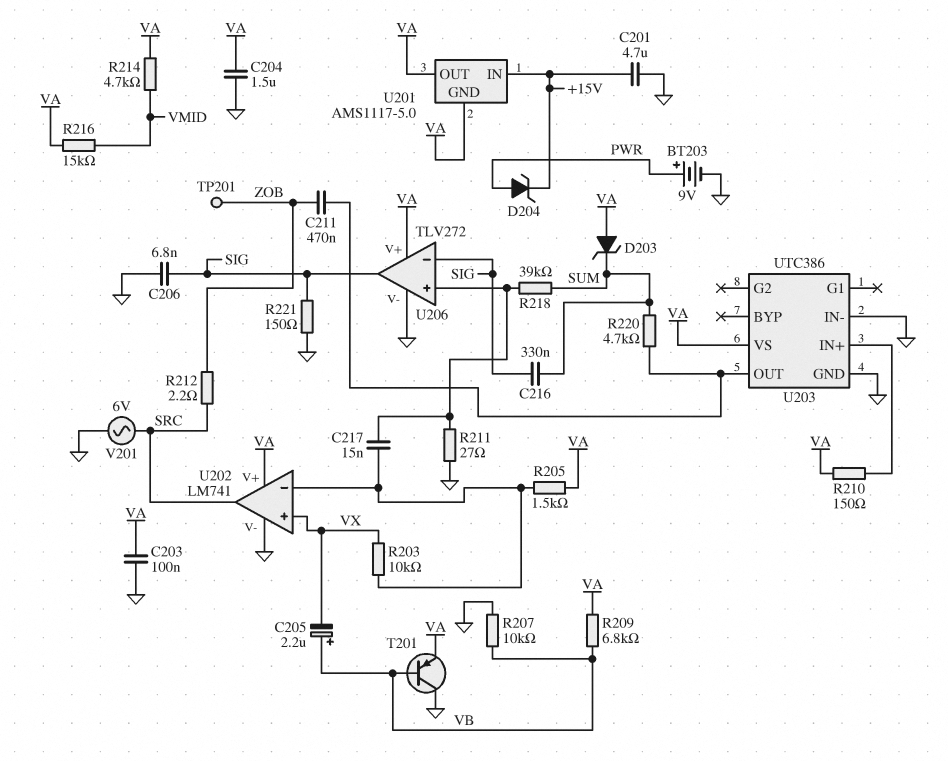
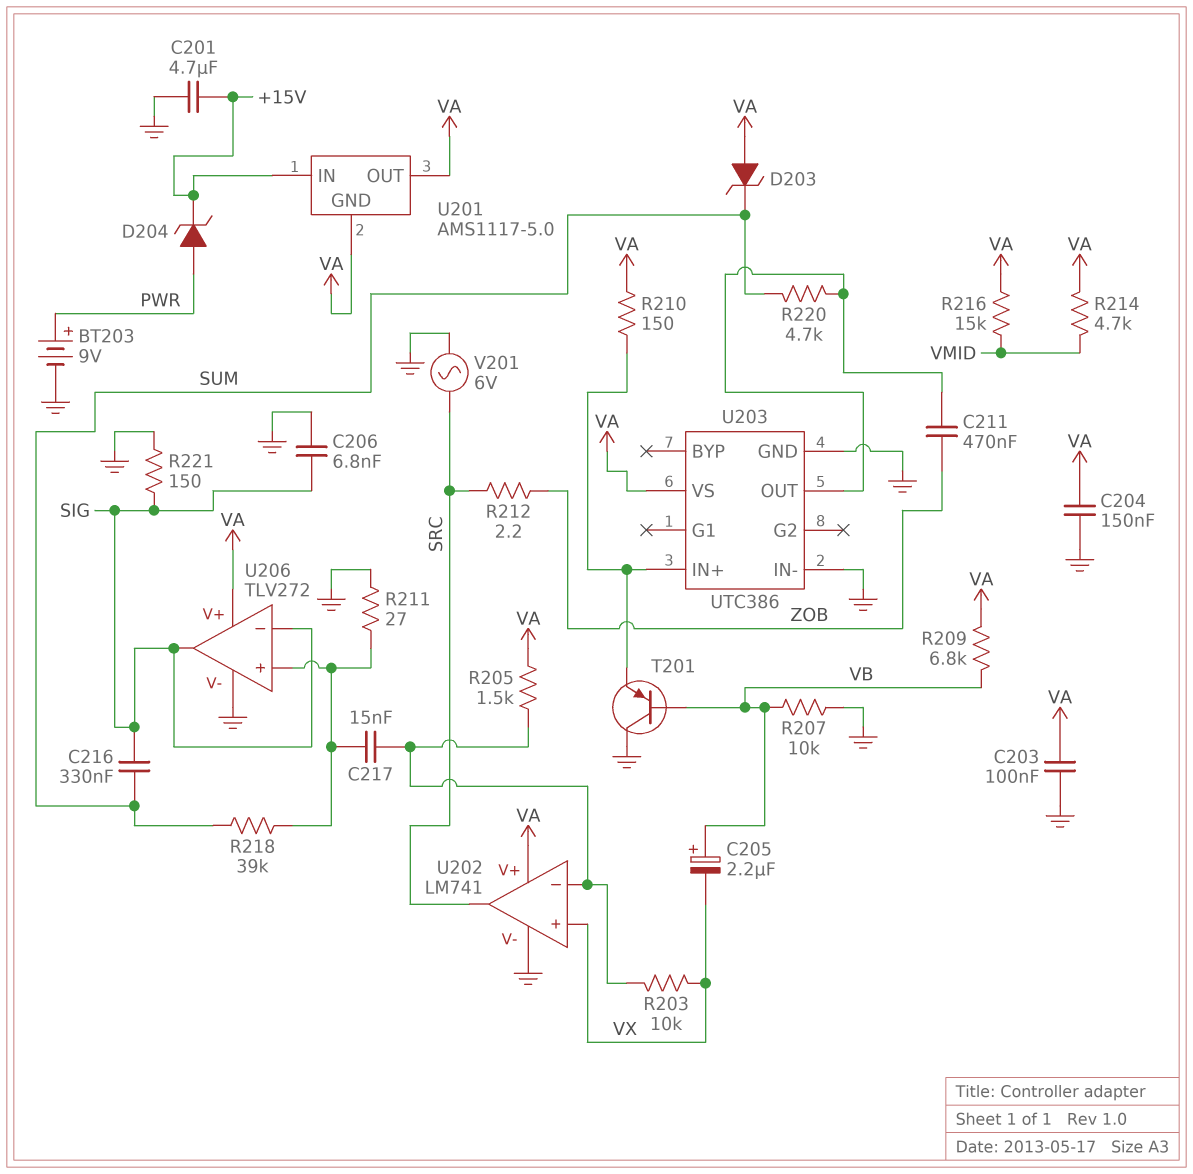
C204: 1.5uF (GND, VA) -> 150nF (GND, VA)
T201: PNP (B VB, C GND, E VA) -> PNP (B VB, C GND, E U203/IN+)
TP201: test point (ZOB) -> none

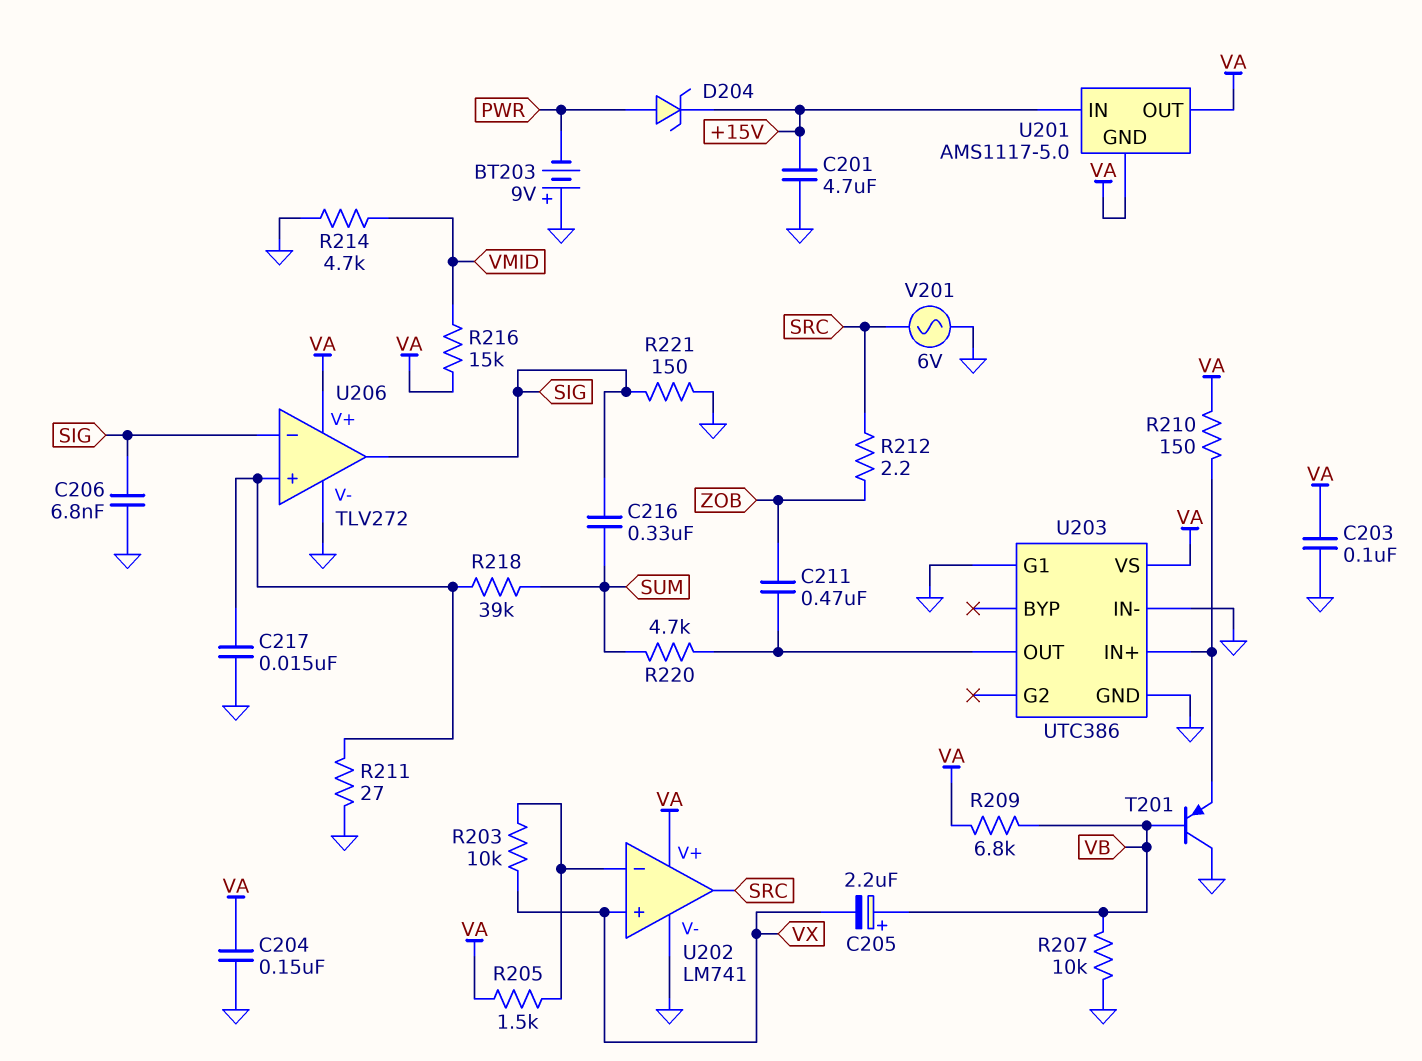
BT203: 9V (plus PWR, minus GND) -> 9V (plus GND, minus PWR)
C217: 15nF (U202/in-, U206/in+) -> 15nF (GND, U206/in+)
D203: zener (A VA, K SUM) -> none
R214: 4.7k (VA, VMID) -> 4.7k (GND, VMID)
U203 pin G1: none -> GND

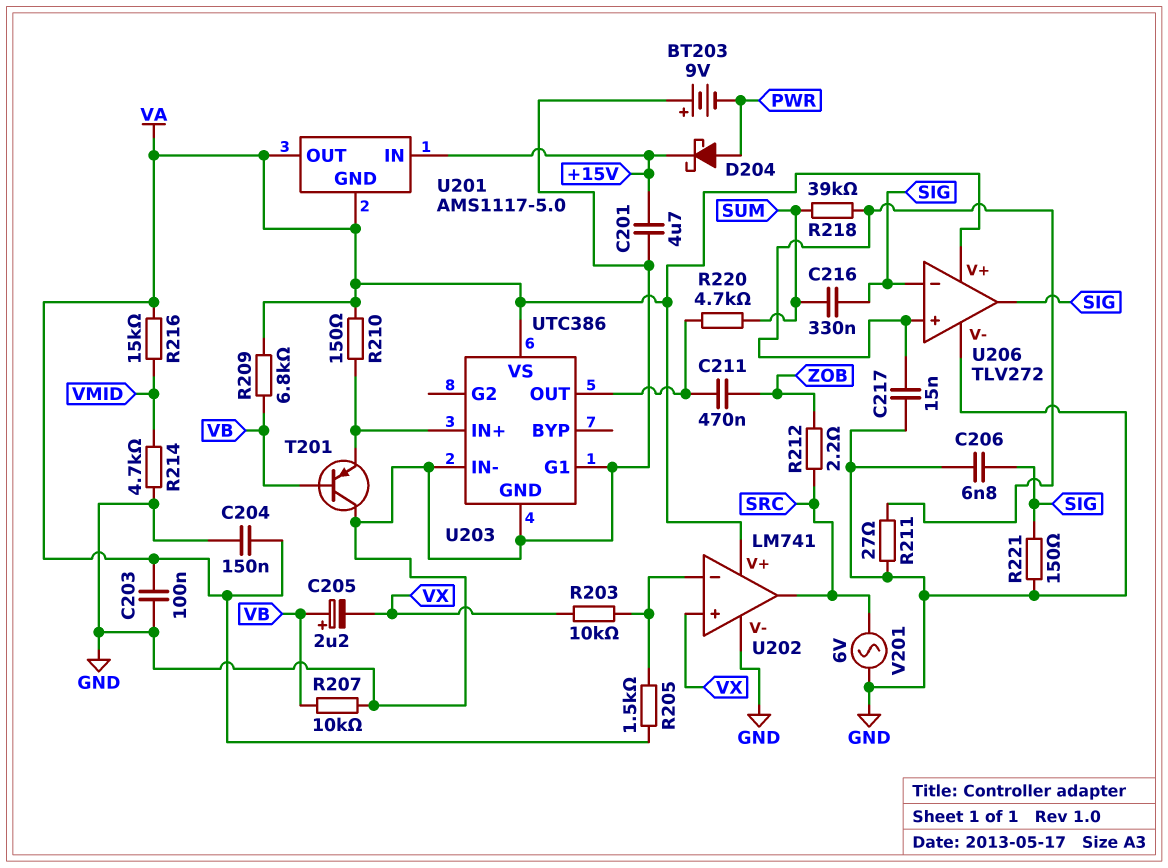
D204: zener (A PWR, K +15V) -> schottky (A PWR, K +15V)

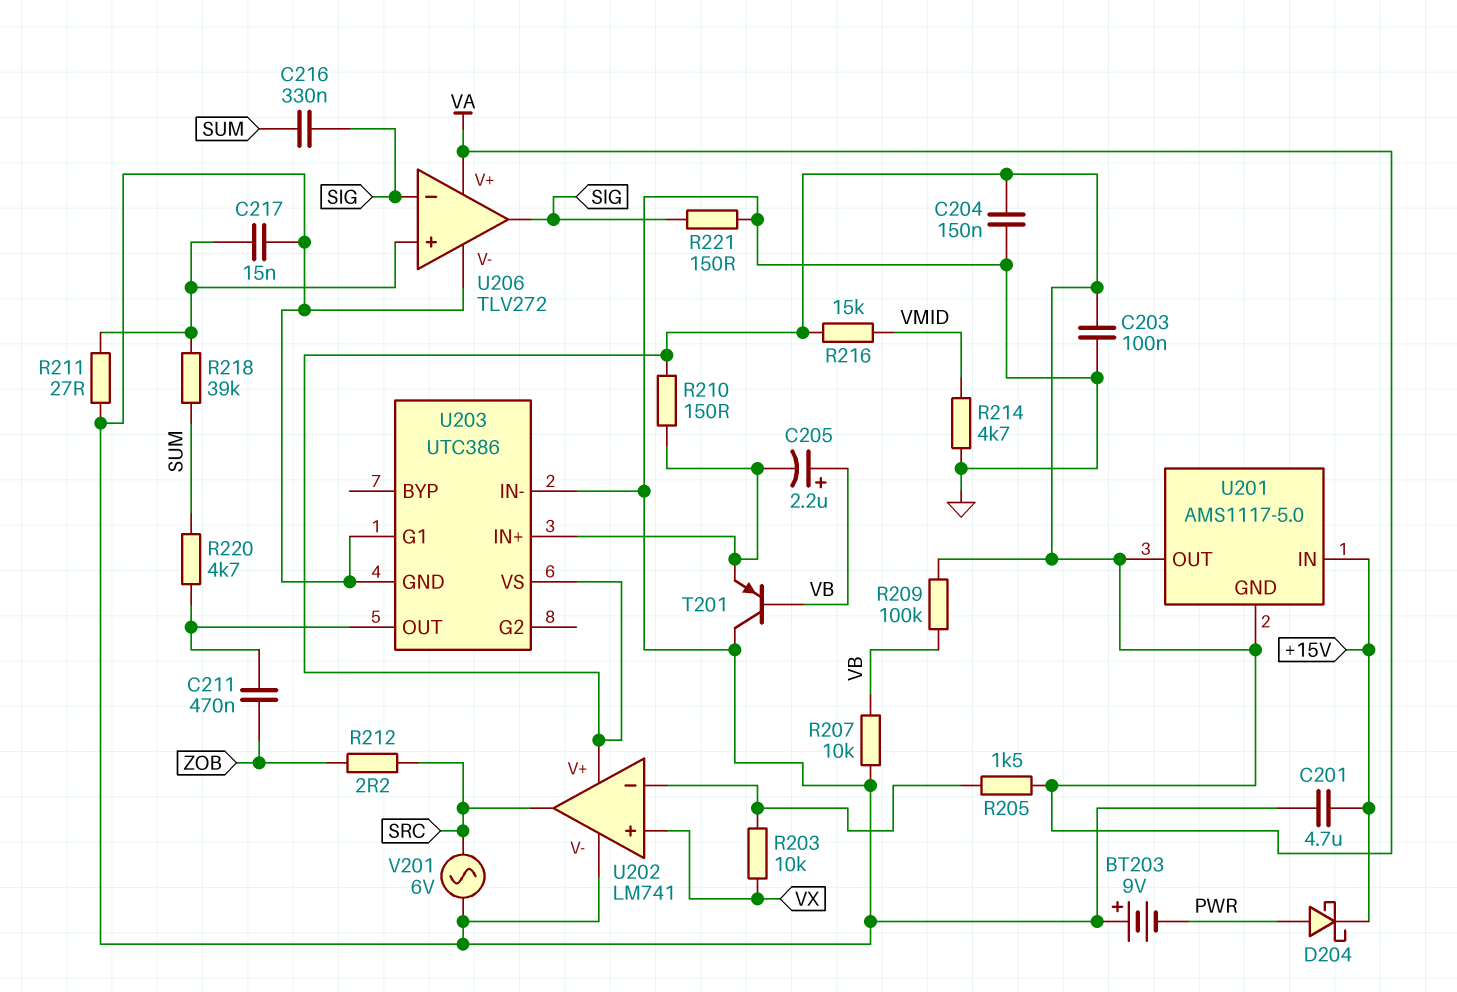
C205: 2.2uF (plus VB, minus VX) -> 2.2uF (plus VB, minus U203/IN+)
C206: 6.8nF (GND, SIG) -> none
R209: 6.8k (VA, VB) -> 100k (VA, VB)

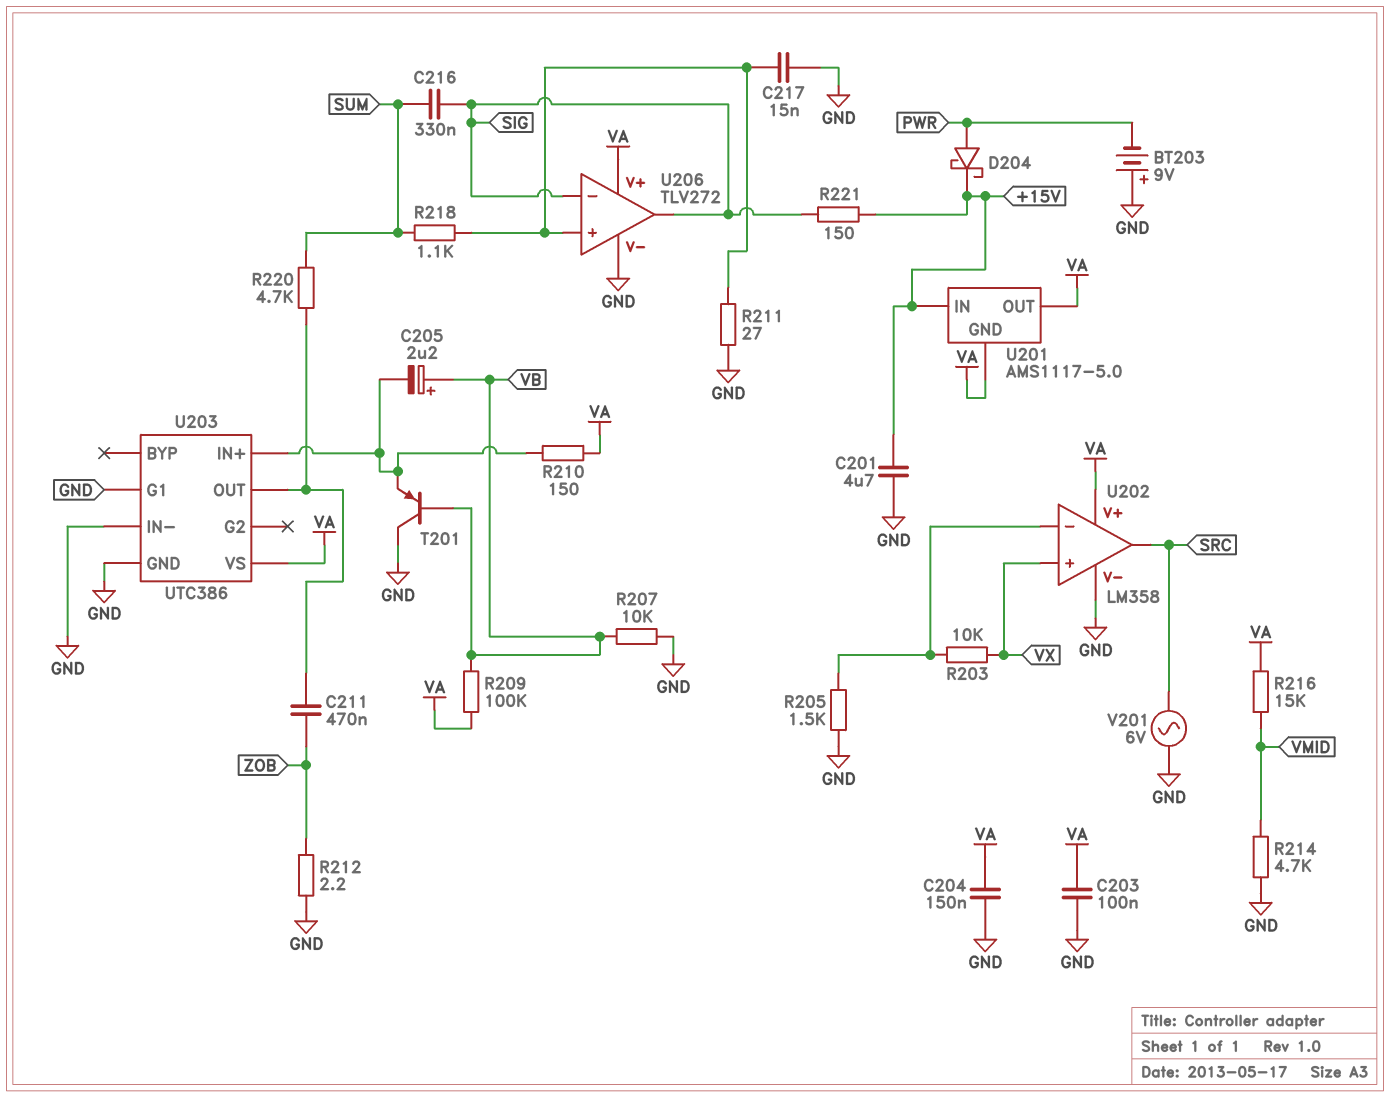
R205: 1.5k (U202/in-, VA) -> 1.5k (GND, U202/in-)
R212: 2.2 (SRC, ZOB) -> 2.2 (GND, ZOB)
R218: 39k (SUM, U206/in+) -> 1.1k (SUM, U206/in+)
R221: 150 (GND, SIG) -> 150 (+15V, SIG)
U202: LM741 -> LM358

